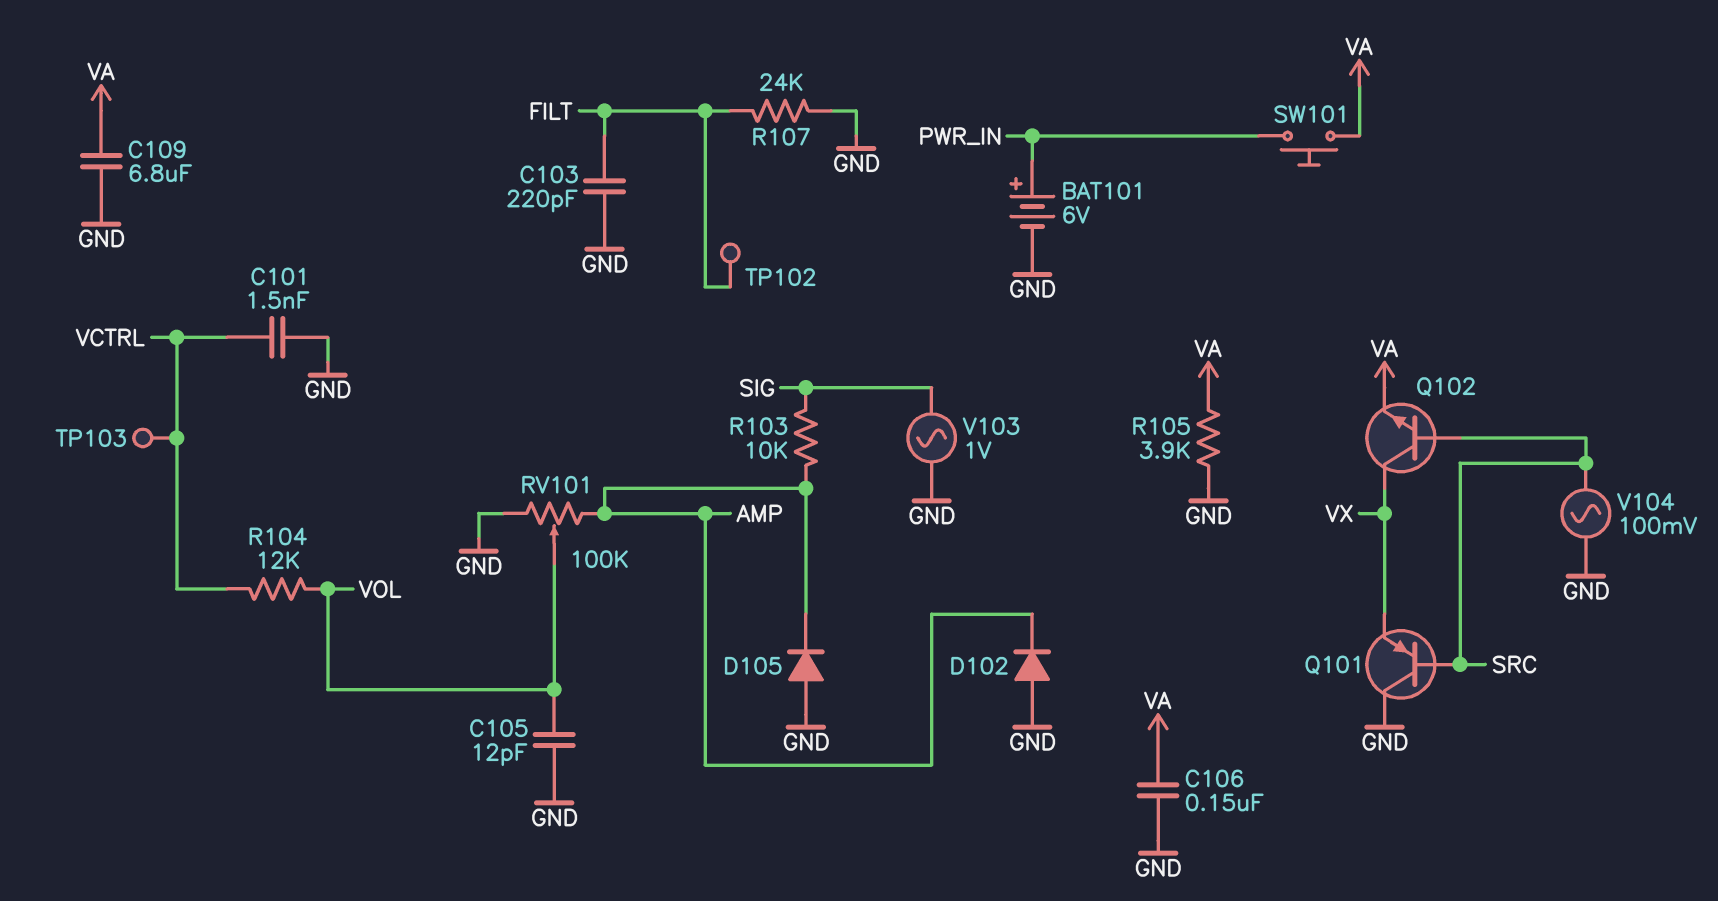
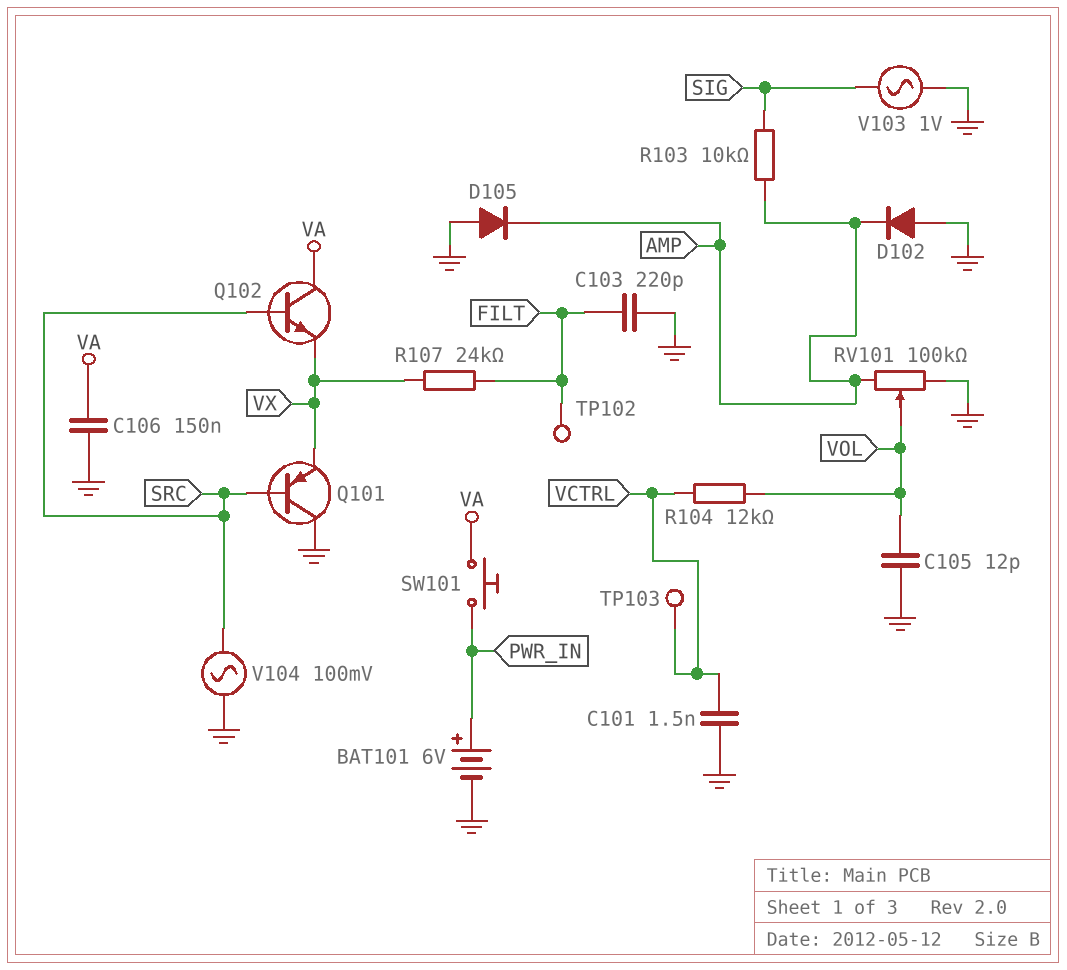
C109: 6.8uF (GND, VA) -> none
Q102: NPN (B SRC, C VX, E VA) -> NPN (B SRC, C VA, E VX)
R105: 3.9k (GND, VA) -> none
R107: 24k (FILT, GND) -> 24k (FILT, VX)

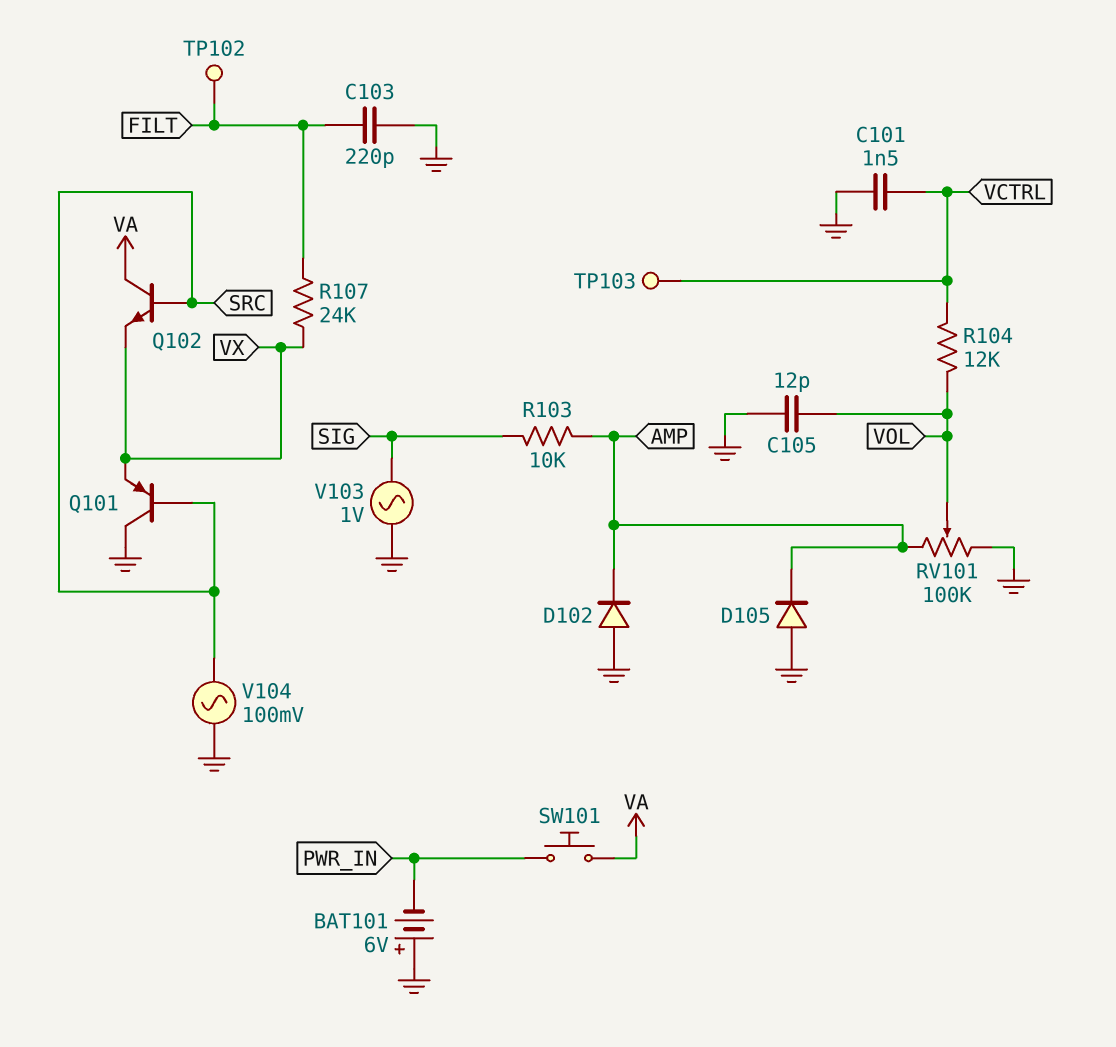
BAT101: 6V (plus PWR_IN, minus GND) -> 6V (plus GND, minus PWR_IN)
C106: 150nF (GND, VA) -> none

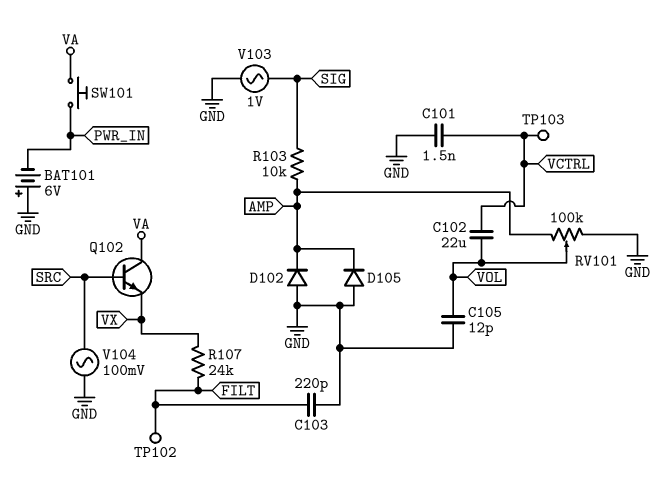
C102: none -> 22uF (VCTRL, VOL)
Q101: PNP (B SRC, C GND, E VX) -> none
R104: 12k (VCTRL, VOL) -> none

